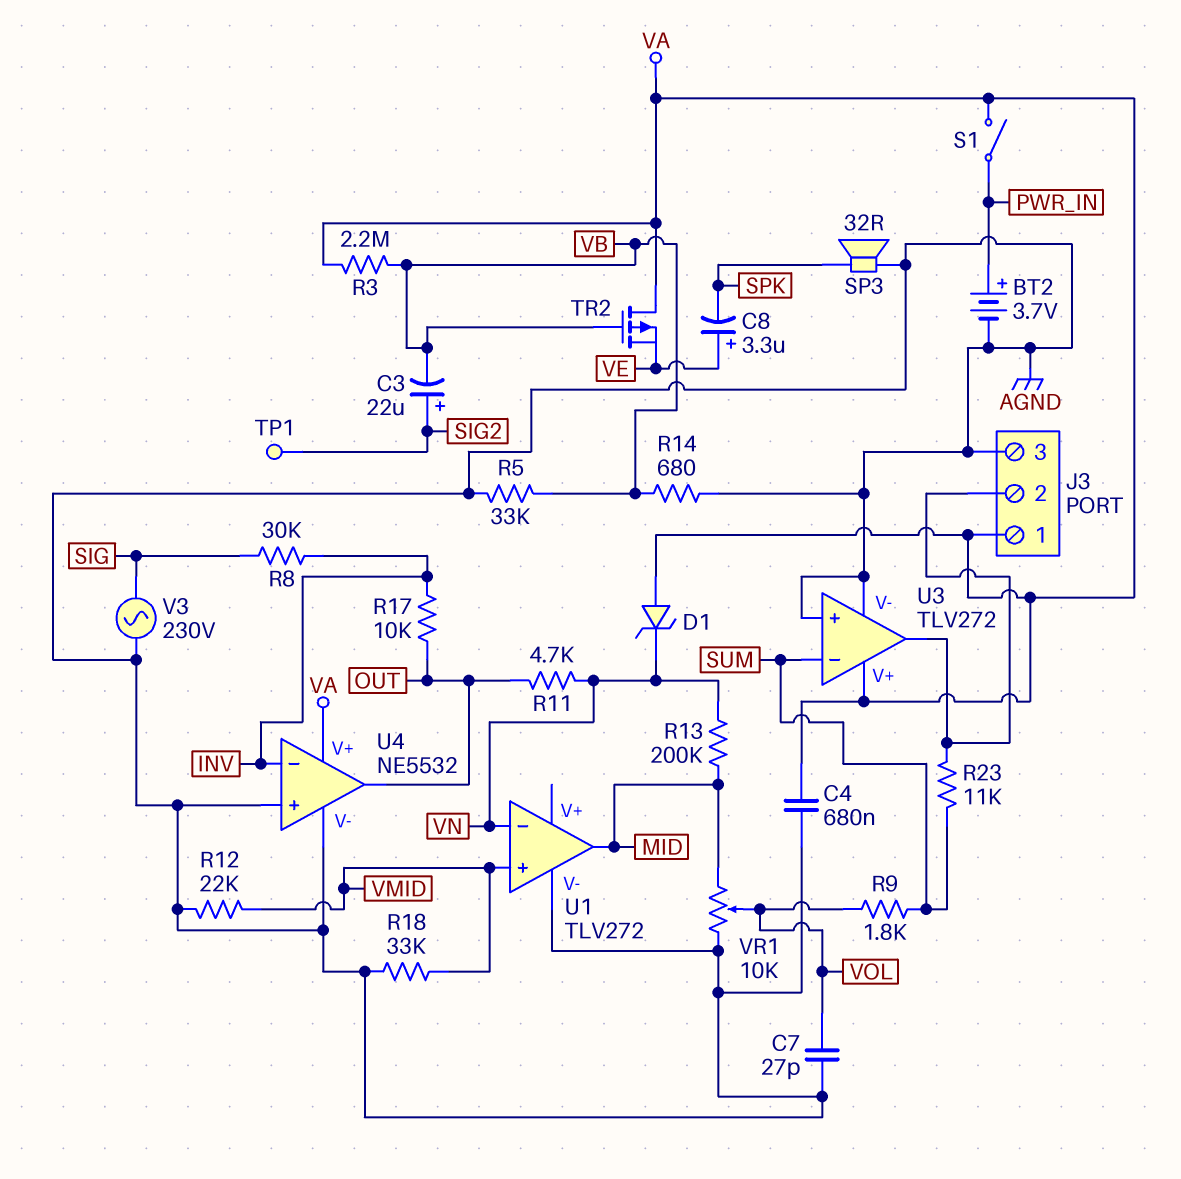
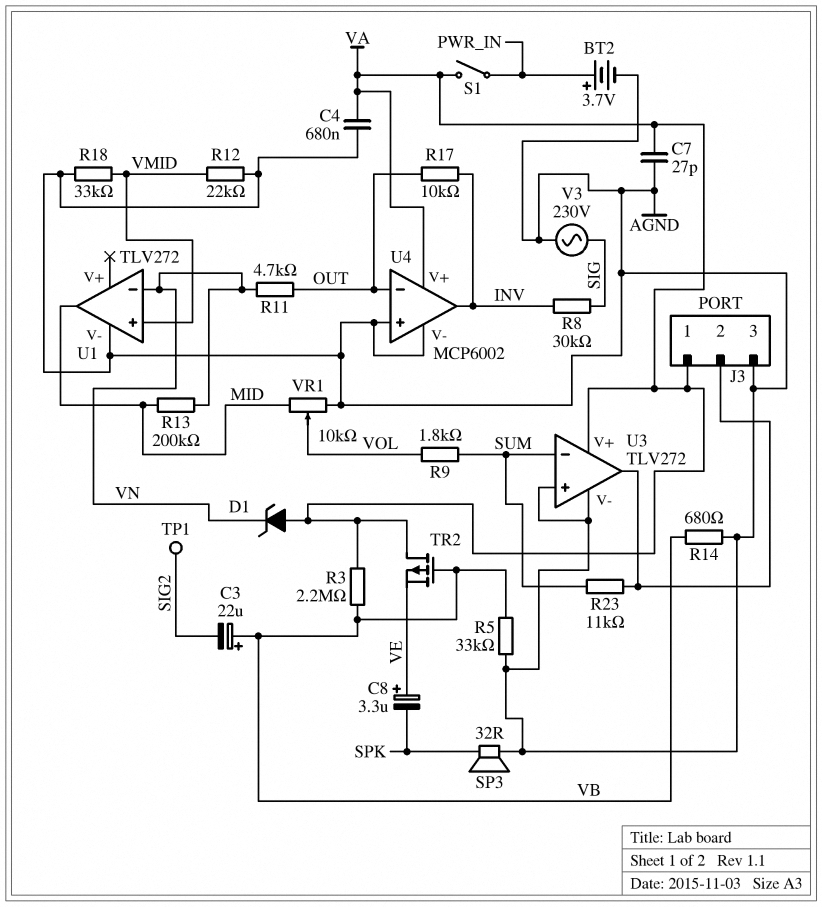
C3: 22uF (plus SIG2, minus VB) -> 22uF (plus VB, minus SIG2)
C7: 27pF (AGND, VOL) -> 27pF (AGND, VA)
U4: NE5532 -> MCP6002
U4 pin in-: INV -> OUT
U4 pin out: OUT -> INV

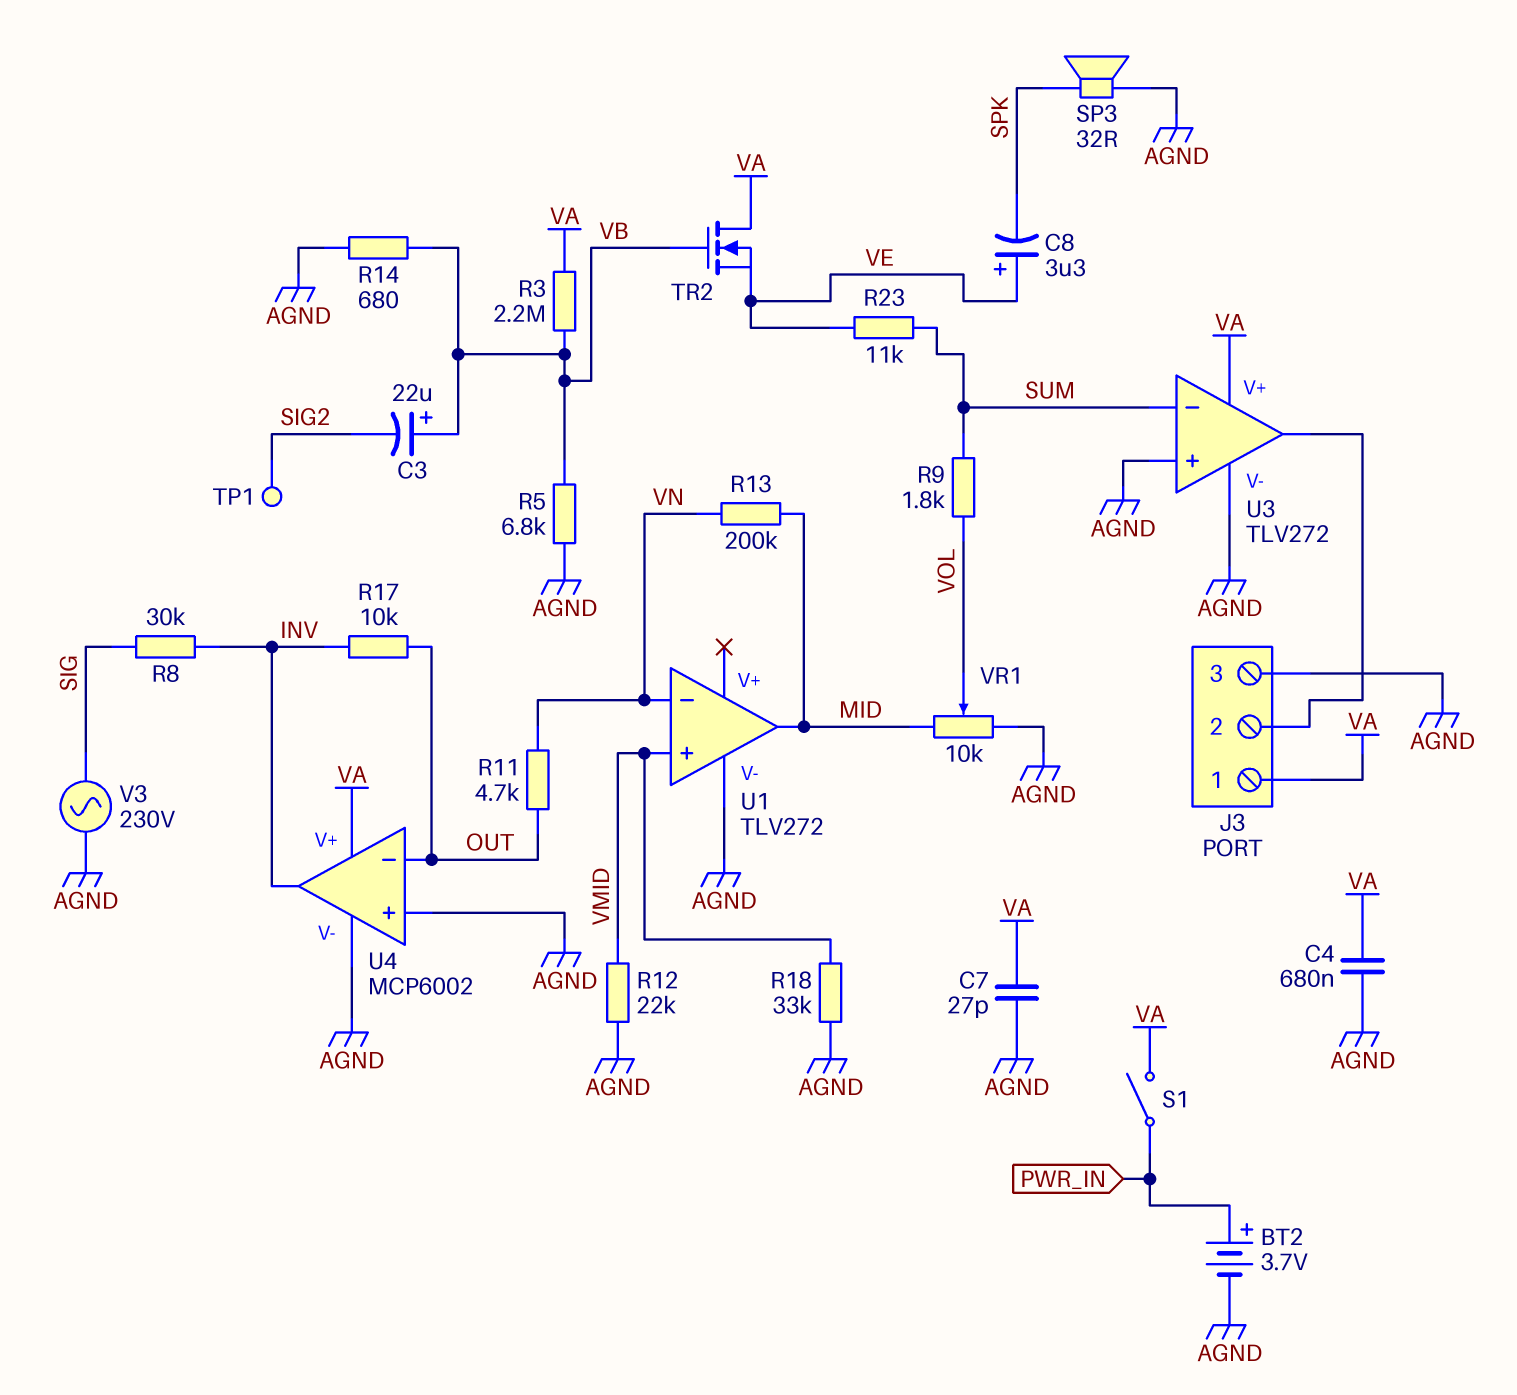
D1: zener (A VA, K VN) -> none
R5: 33k (AGND, VB) -> 6.8k (AGND, VB)
R23: 11k (J3/2, SUM) -> 11k (SUM, VE)
TR2: PMOS (G VB, D VA, S VE) -> NMOS (G VB, D VA, S VE)

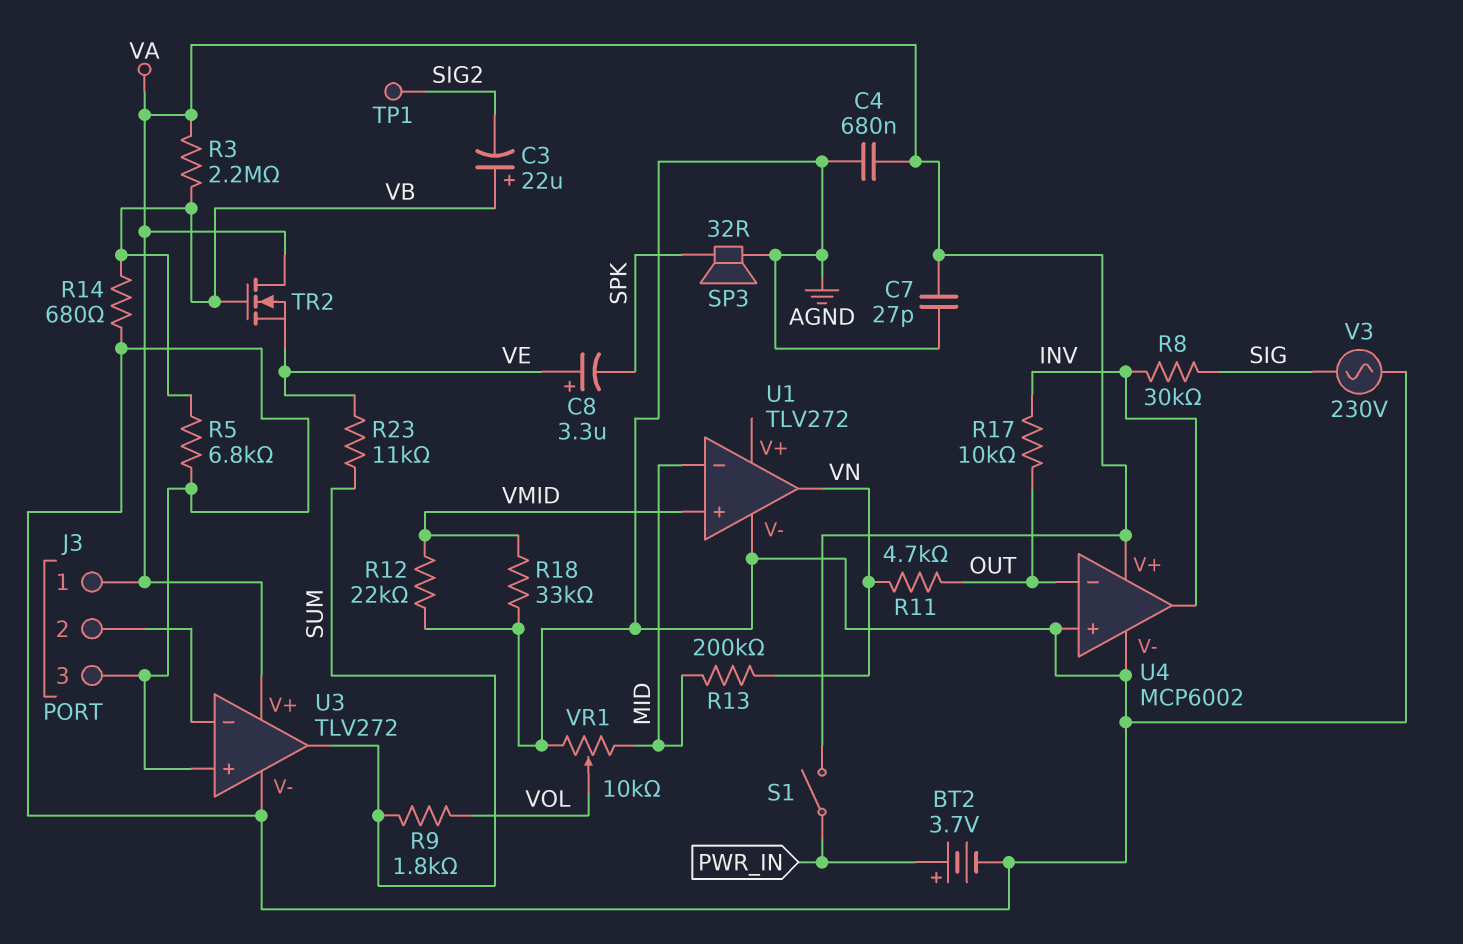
U1 pin in-: VN -> MID
U1 pin out: MID -> VN
U3 pin in-: SUM -> J3/2
U3 pin out: J3/2 -> SUM

